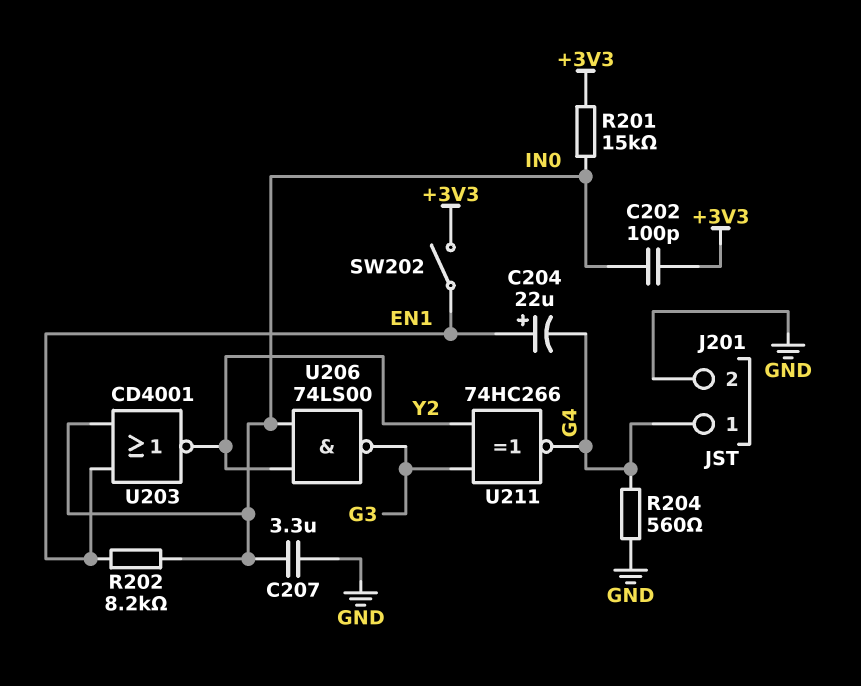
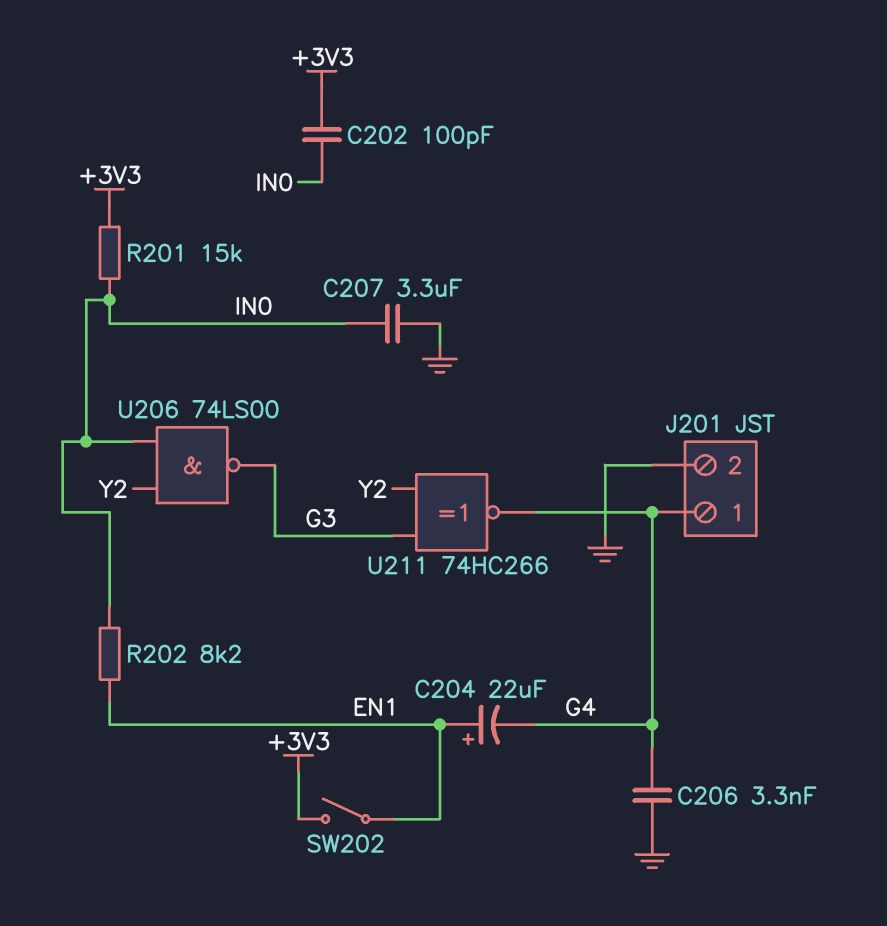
C206: none -> 3.3nF (G4, GND)
R204: 560 (G4, GND) -> none
U203: NOR CD4001 (in EN1, in IN0, out Y2) -> none

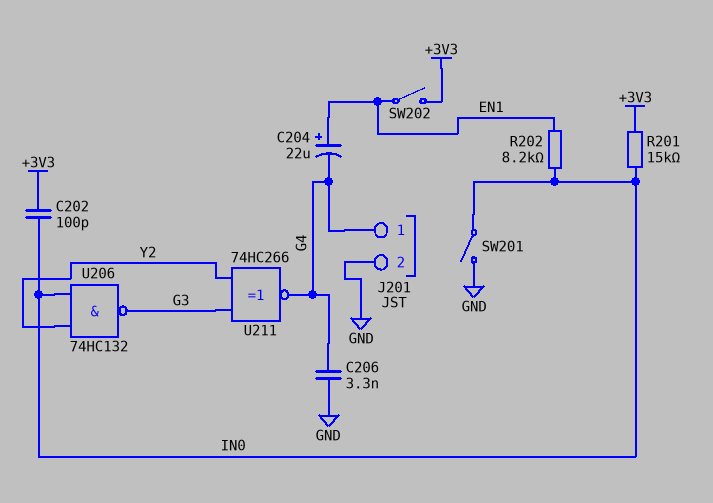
C207: 3.3uF (GND, IN0) -> none
SW201: none -> switch (GND, IN0)
U206: NAND 74LS00 (in IN0, in Y2, out G3) -> NAND 74HC132 (in IN0, in Y2, out G3)

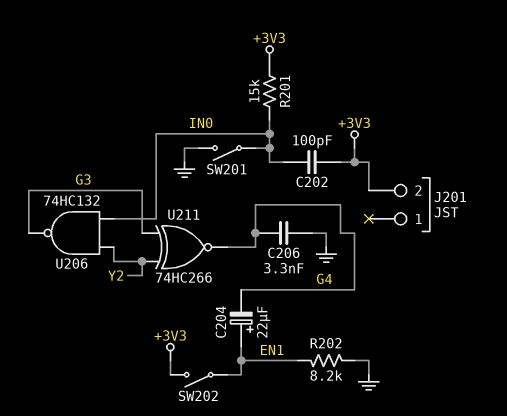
J201 pin 1: G4 -> none
J201 pin 2: GND -> +3V3
R202: 8.2k (EN1, IN0) -> 8.2k (EN1, GND)

